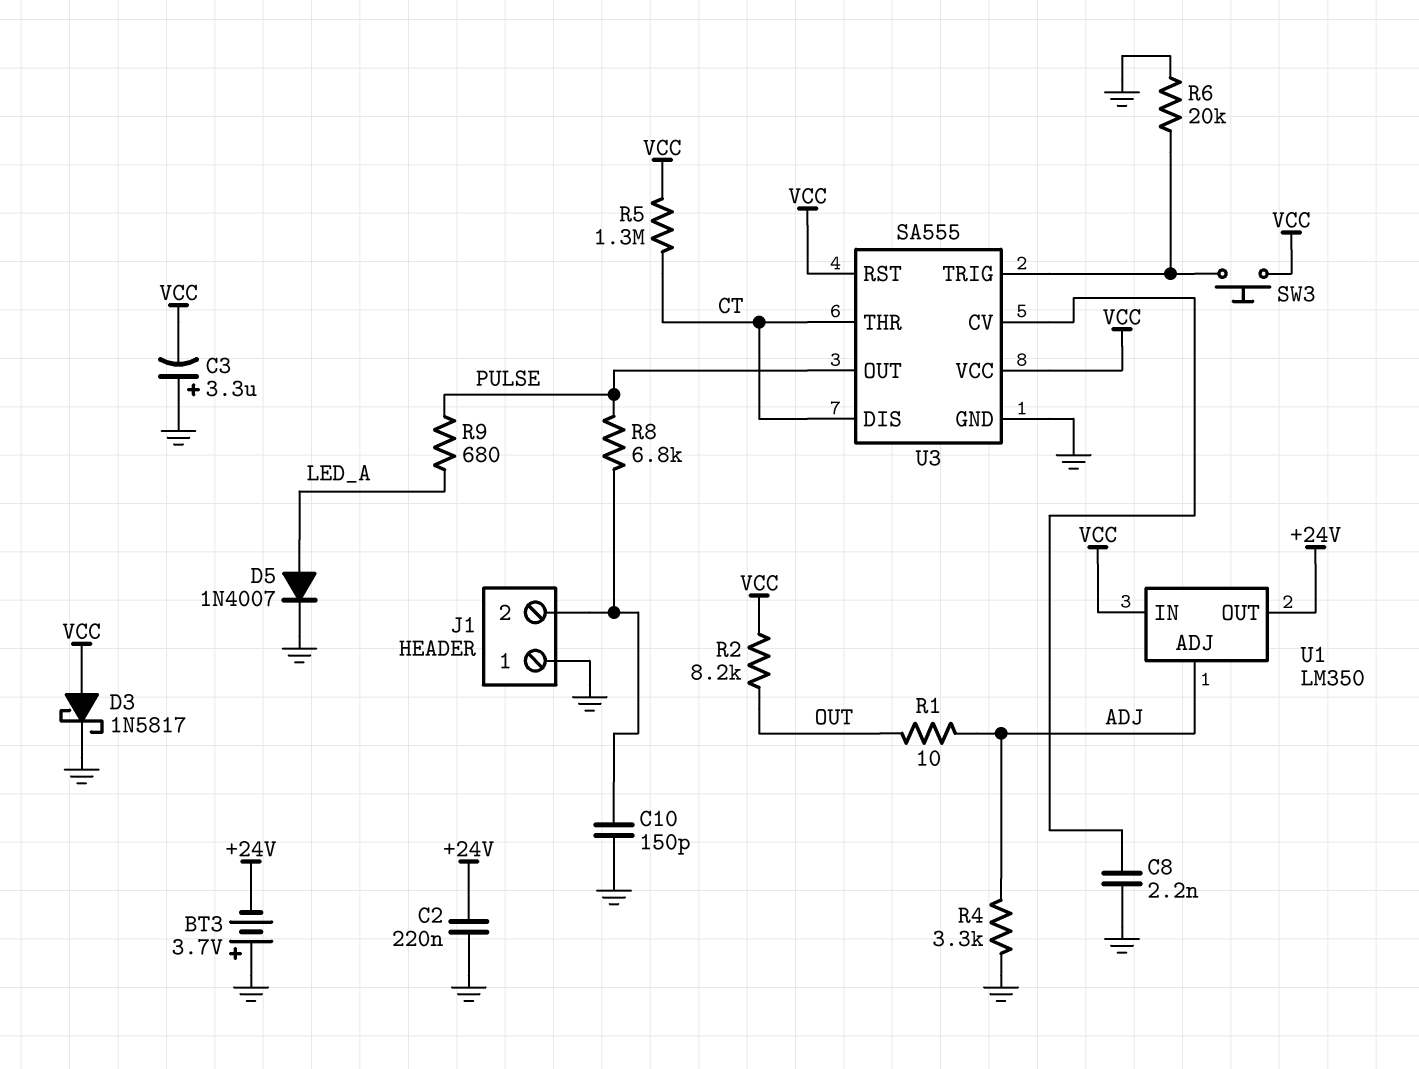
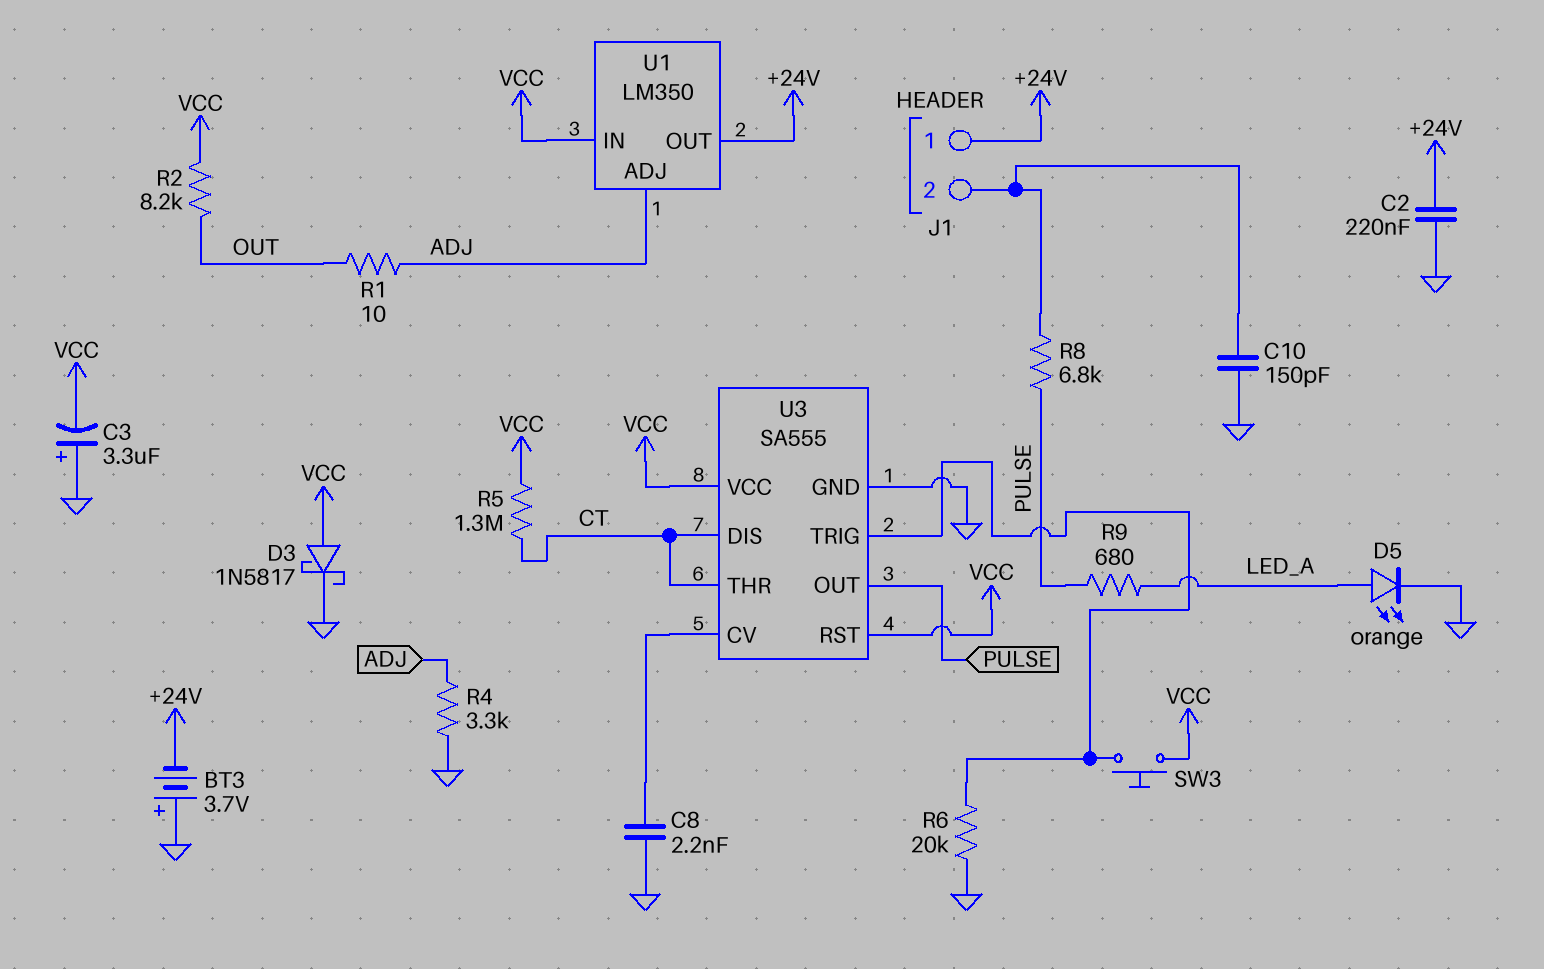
D5: diode 1N4007 (A LED_A, K GND) -> LED orange (A LED_A, K GND)
J1 pin 1: GND -> +24V

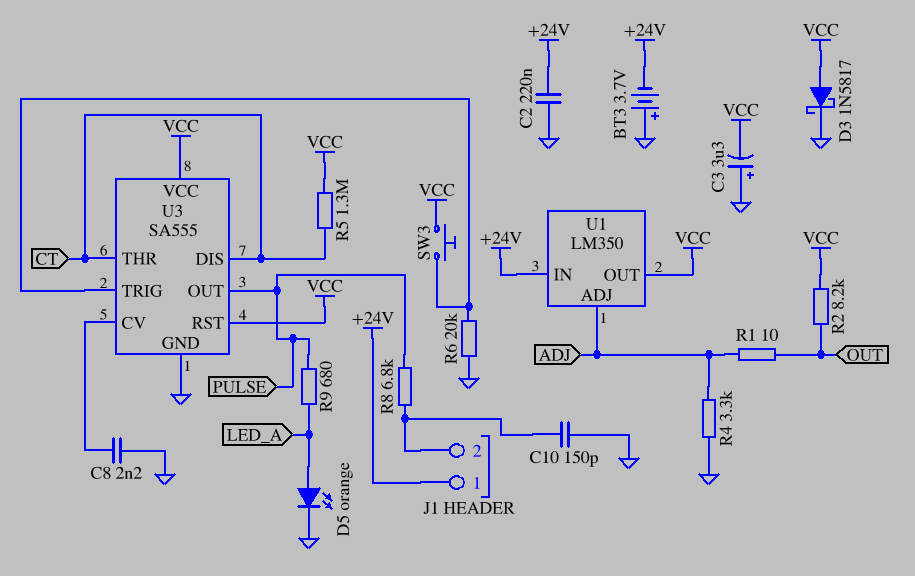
U1 pin IN: VCC -> +24V
U1 pin OUT: +24V -> VCC

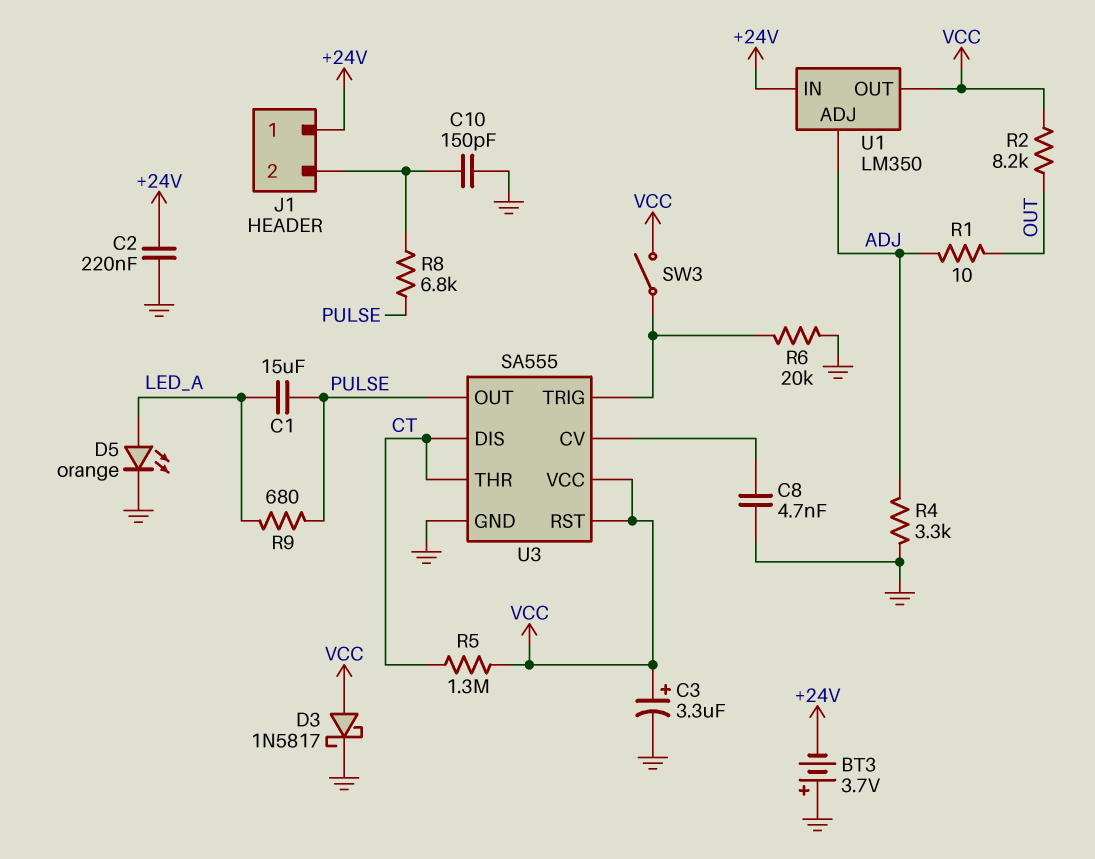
C1: none -> 15uF (LED_A, PULSE)
C3: 3.3uF (plus GND, minus VCC) -> 3.3uF (plus VCC, minus GND)
C8: 2.2nF (GND, U3/CV) -> 4.7nF (GND, U3/CV)
SW3: button (U3/TRIG, VCC) -> switch (U3/TRIG, VCC)

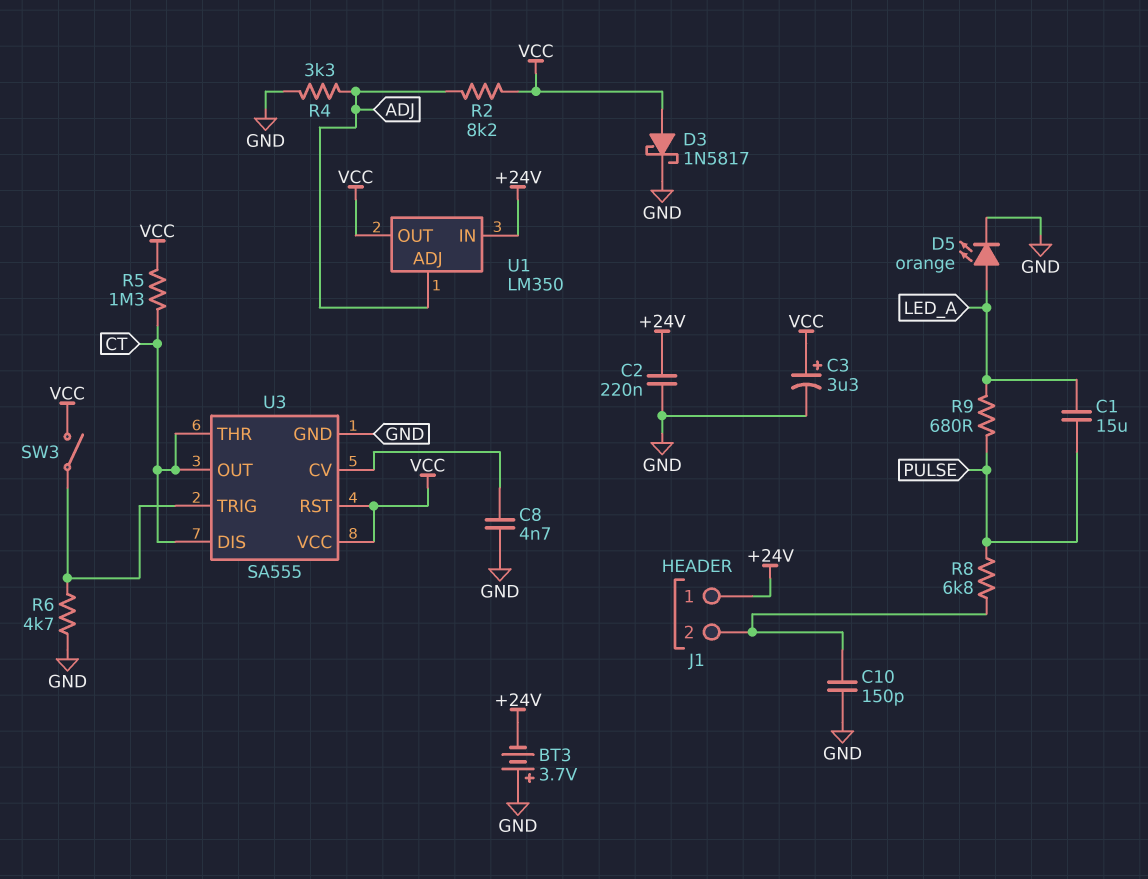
R1: 10 (ADJ, OUT) -> none
R2: 8.2k (OUT, VCC) -> 8.2k (ADJ, VCC)
R6: 20k (GND, U3/TRIG) -> 4.7k (GND, U3/TRIG)
U3 pin OUT: PULSE -> CT

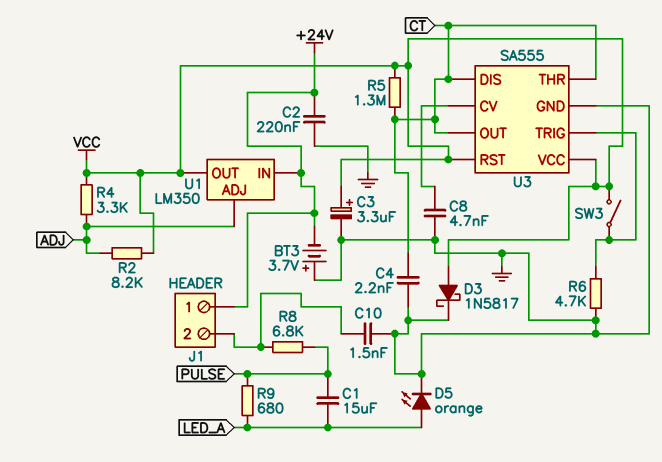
C4: none -> 2.2nF (CT, GND)
C10: 150pF (GND, J1/2) -> 1.5nF (GND, J1/2)
R4: 3.3k (ADJ, GND) -> 3.3k (ADJ, VCC)

